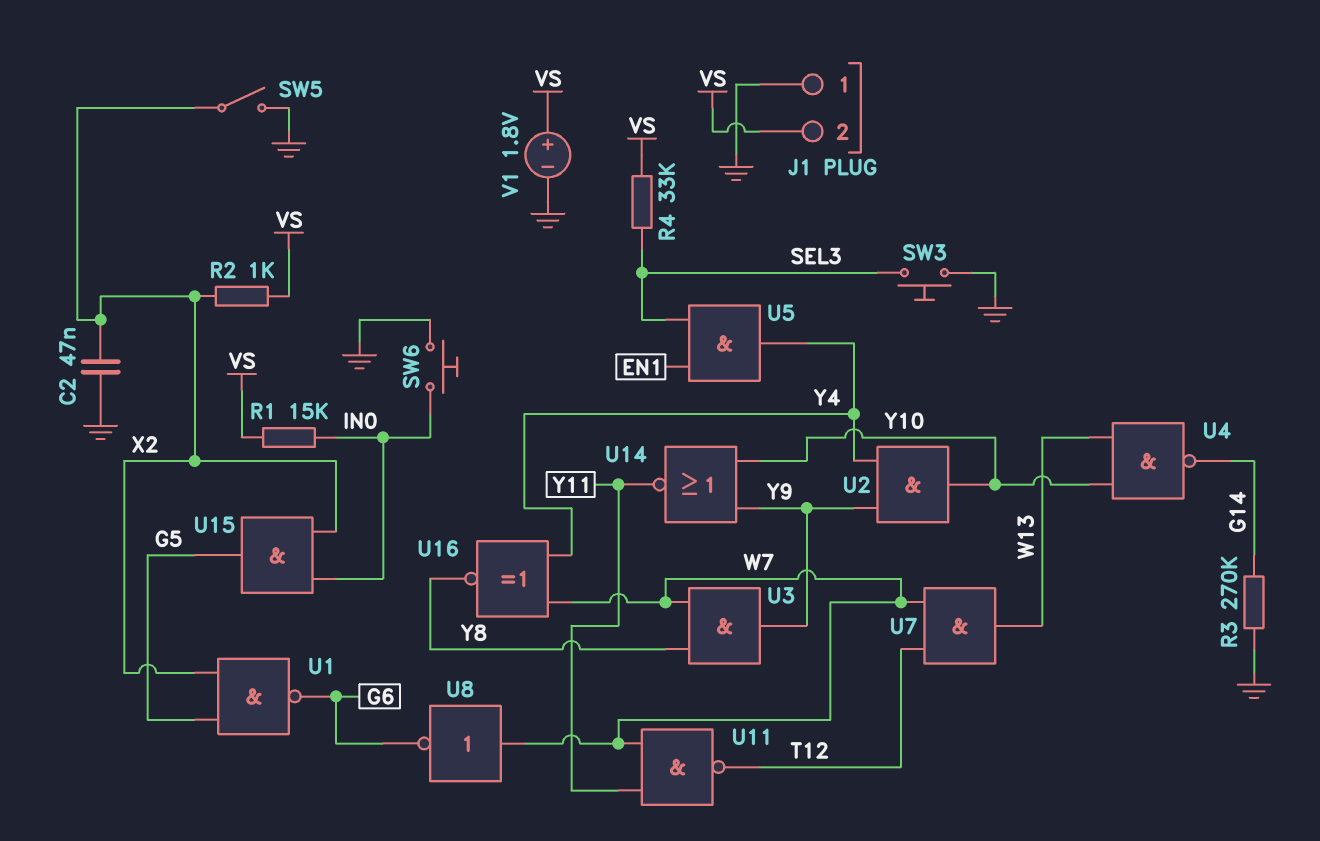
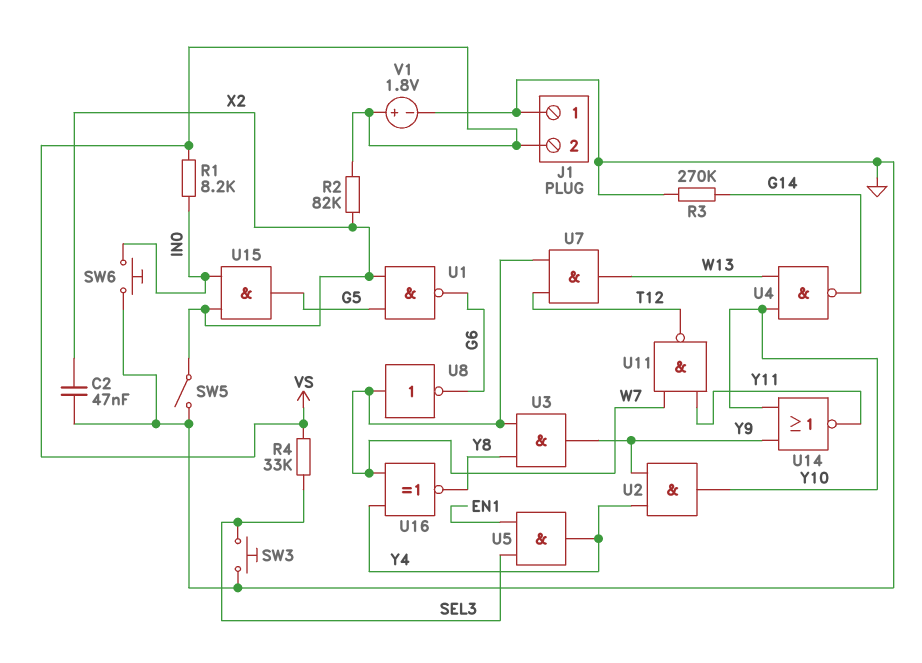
R1: 15k (IN0, VS) -> 8.2k (IN0, VS)
R2: 1k (VS, X2) -> 82k (VS, X2)

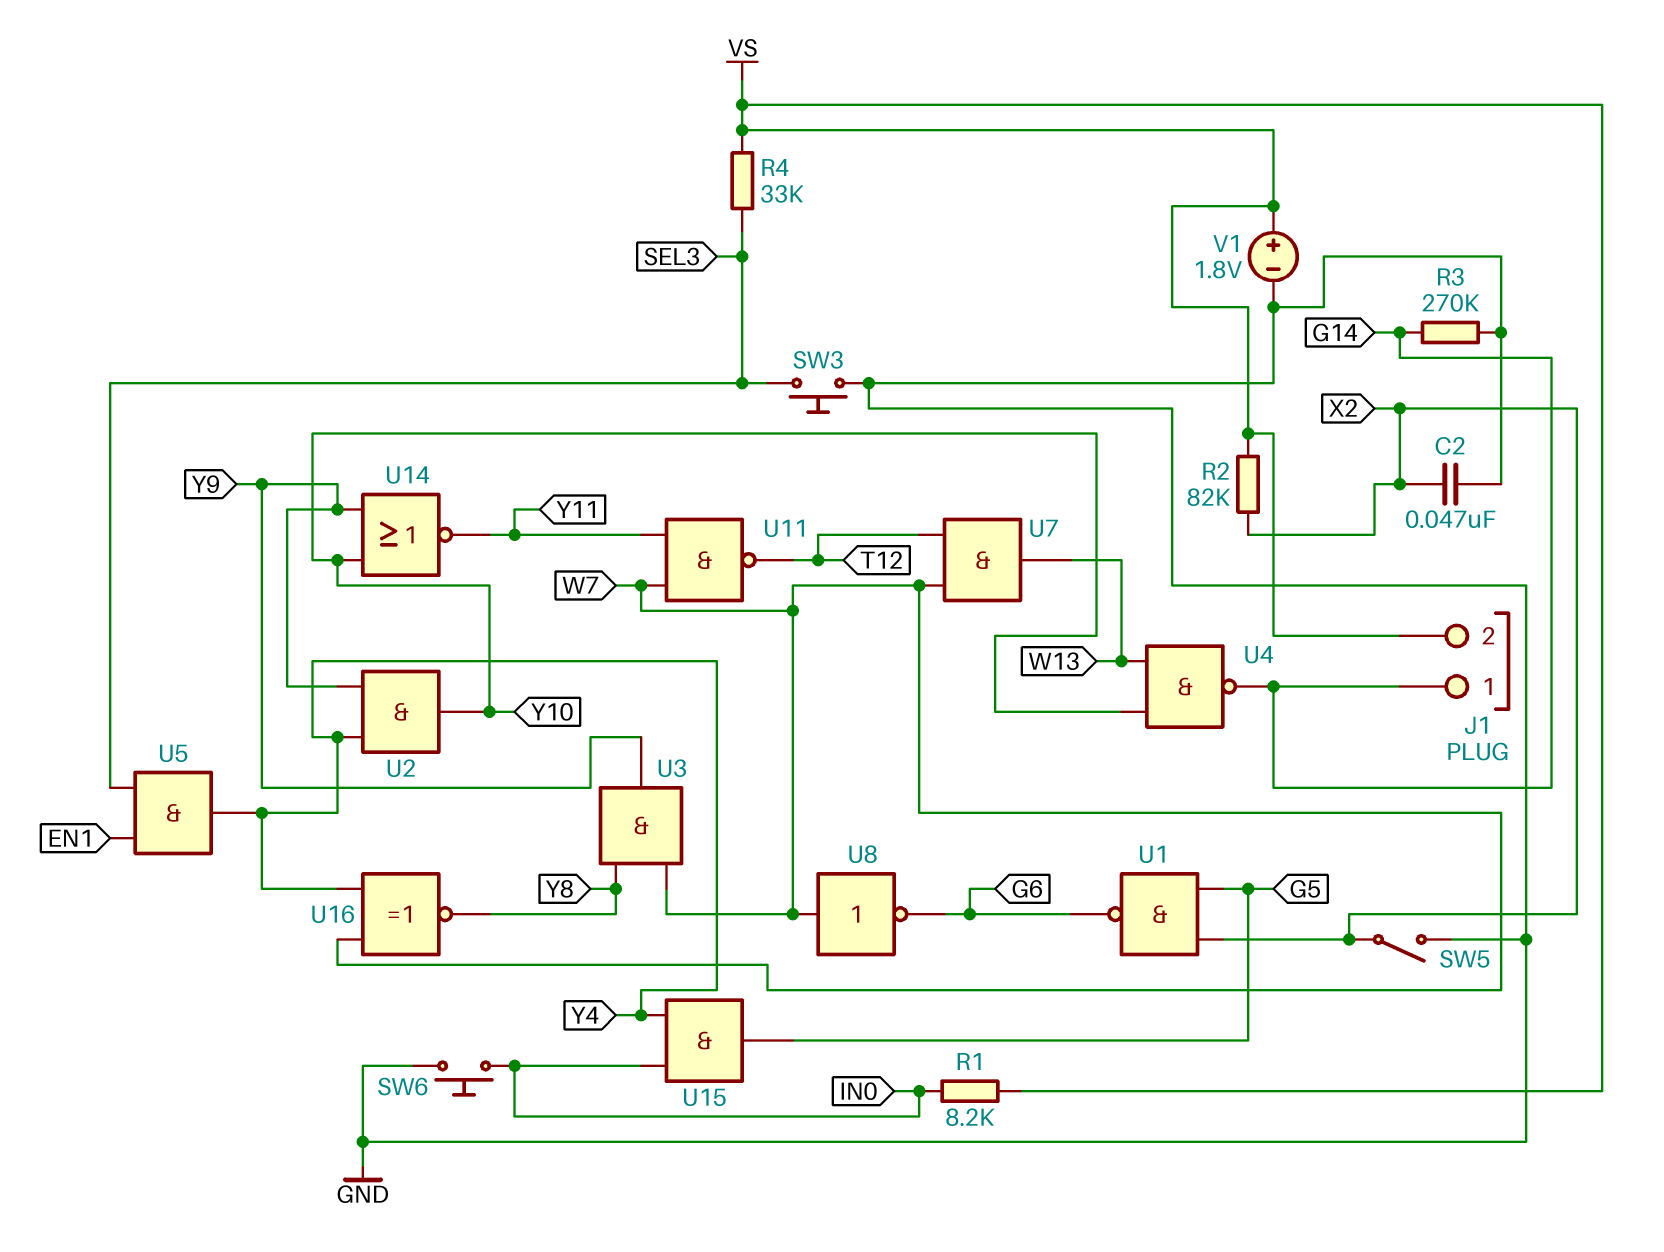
J1 pin 1: GND -> G14
U15: AND (in IN0, in X2, out G5) -> AND (in IN0, in Y4, out G5)

